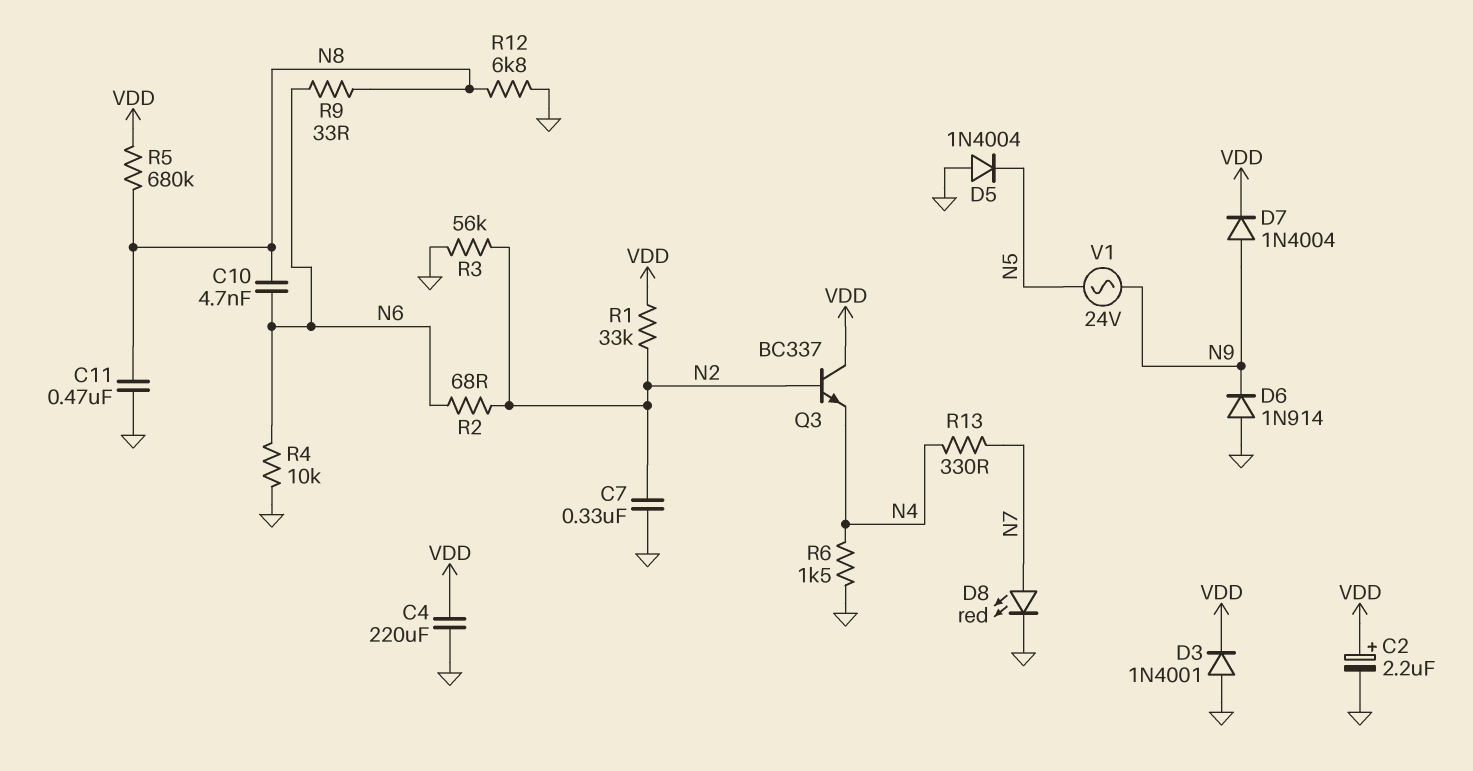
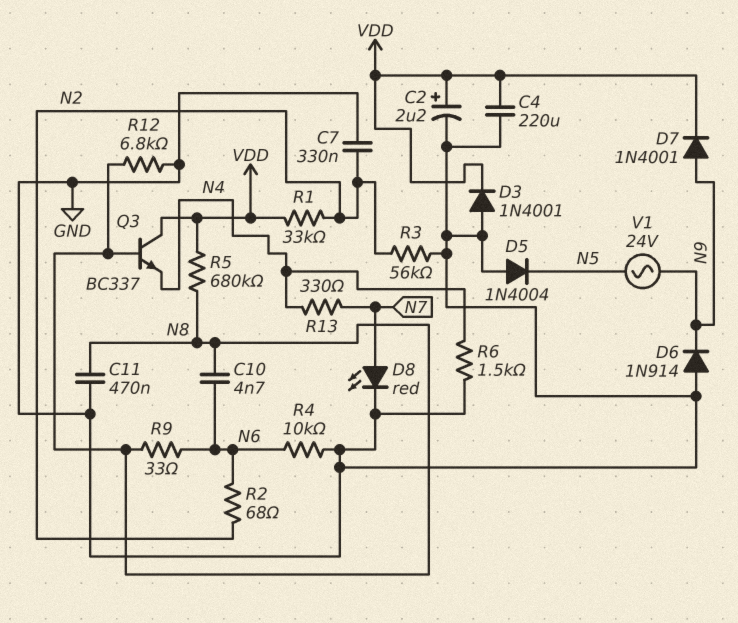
D7: diode 1N4004 (A N9, K VDD) -> diode 1N4001 (A N9, K VDD)
Q3: NPN BC337 (B N2, C VDD, E N4) -> NPN BC337 (B N8, C VDD, E N4)

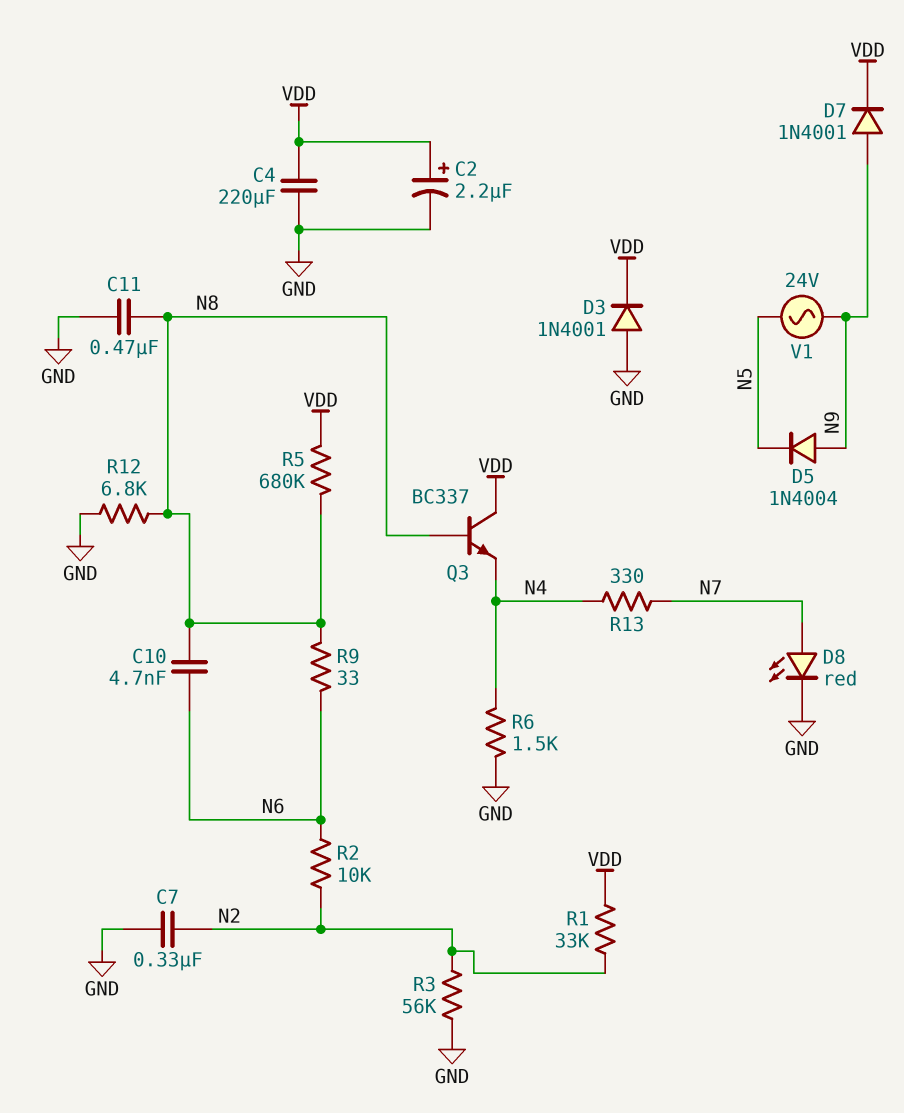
D5: diode 1N4004 (A GND, K N5) -> diode 1N4004 (A N9, K N5)
D6: diode 1N914 (A GND, K N9) -> none
R2: 68 (N2, N6) -> 10k (N2, N6)
R4: 10k (GND, N6) -> none

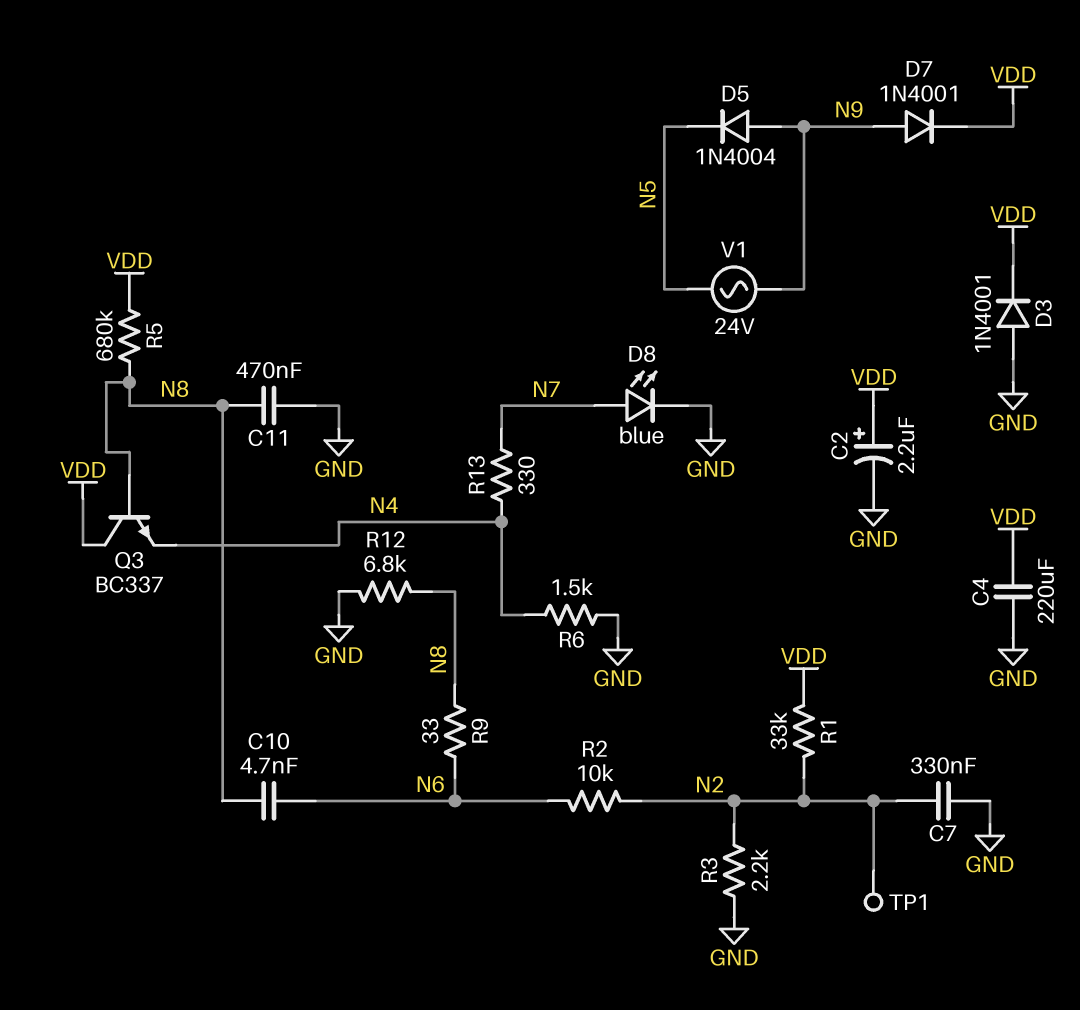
D8: LED red (A N7, K GND) -> LED blue (A N7, K GND)
R3: 56k (GND, N2) -> 2.2k (GND, N2)
TP1: none -> test point (N2)

